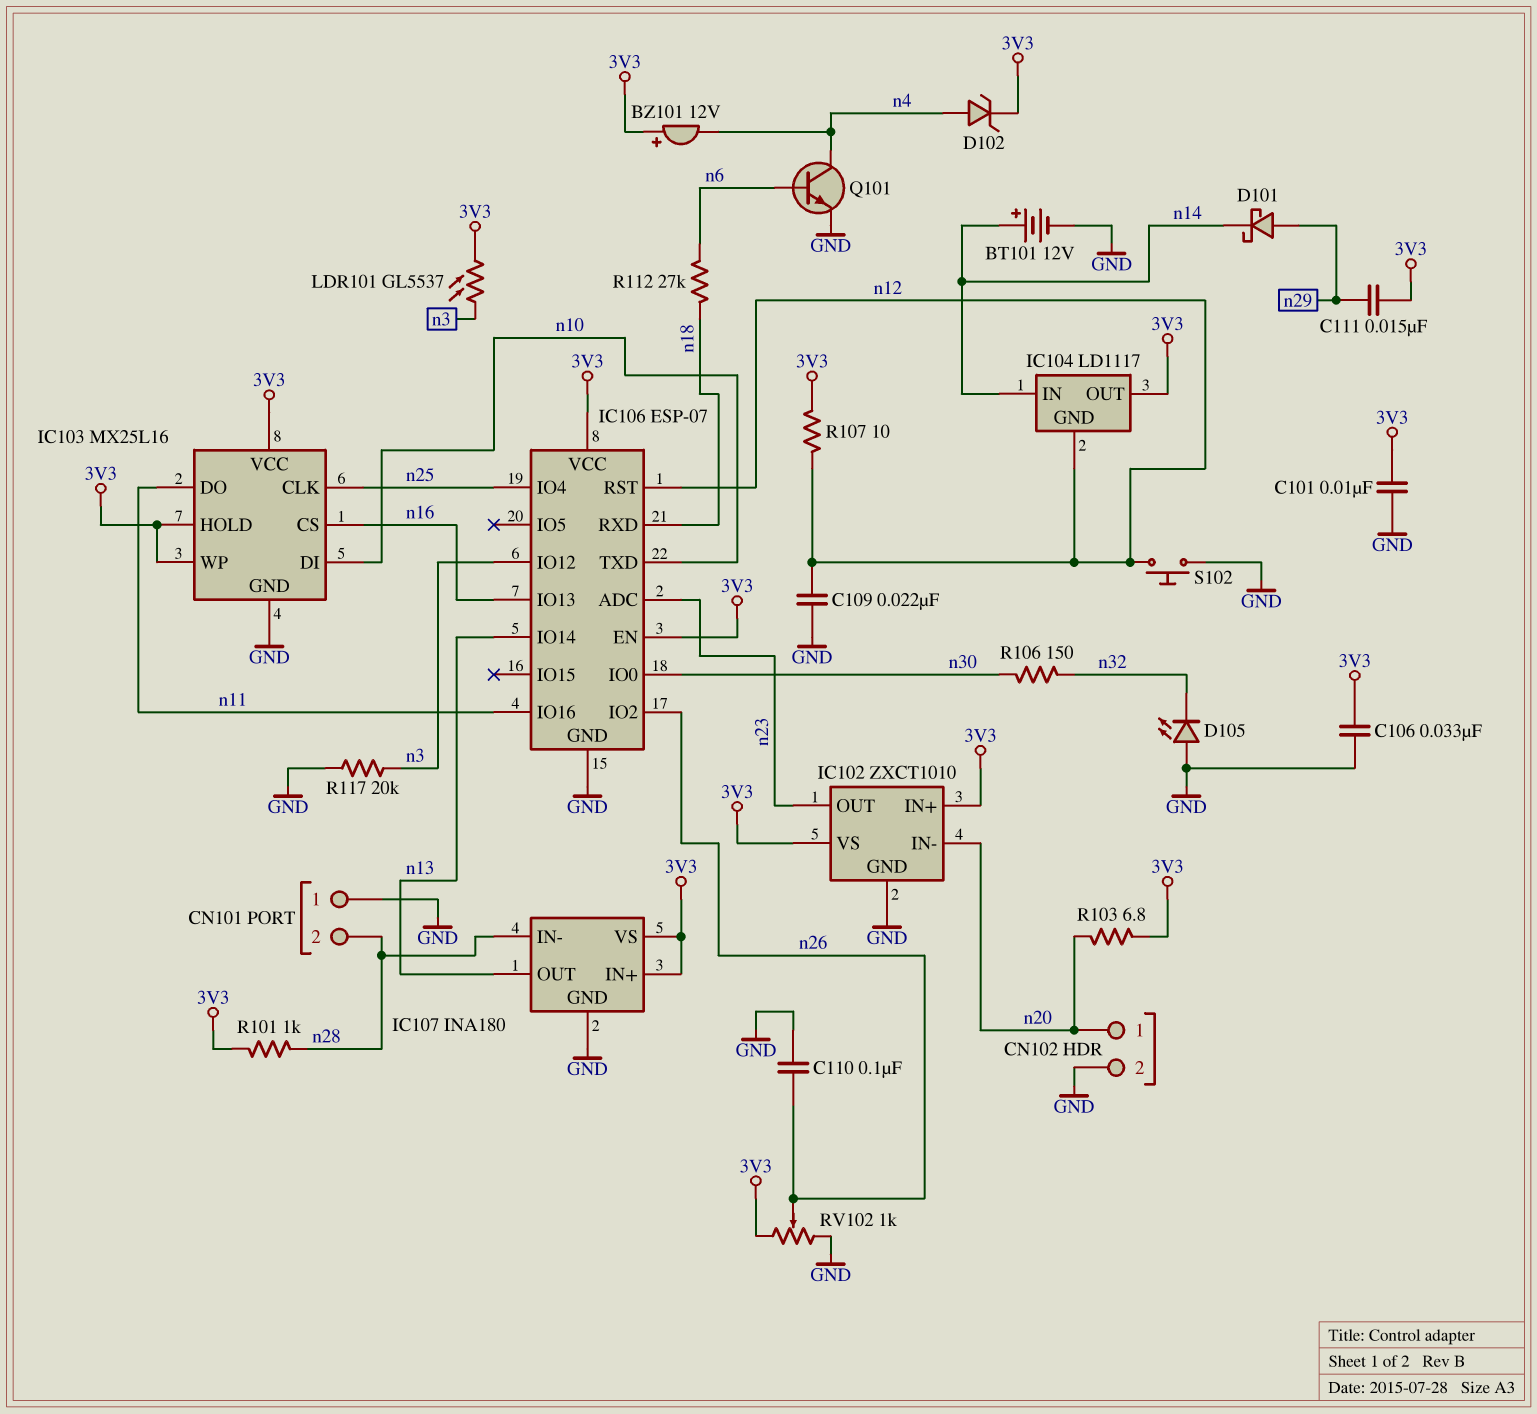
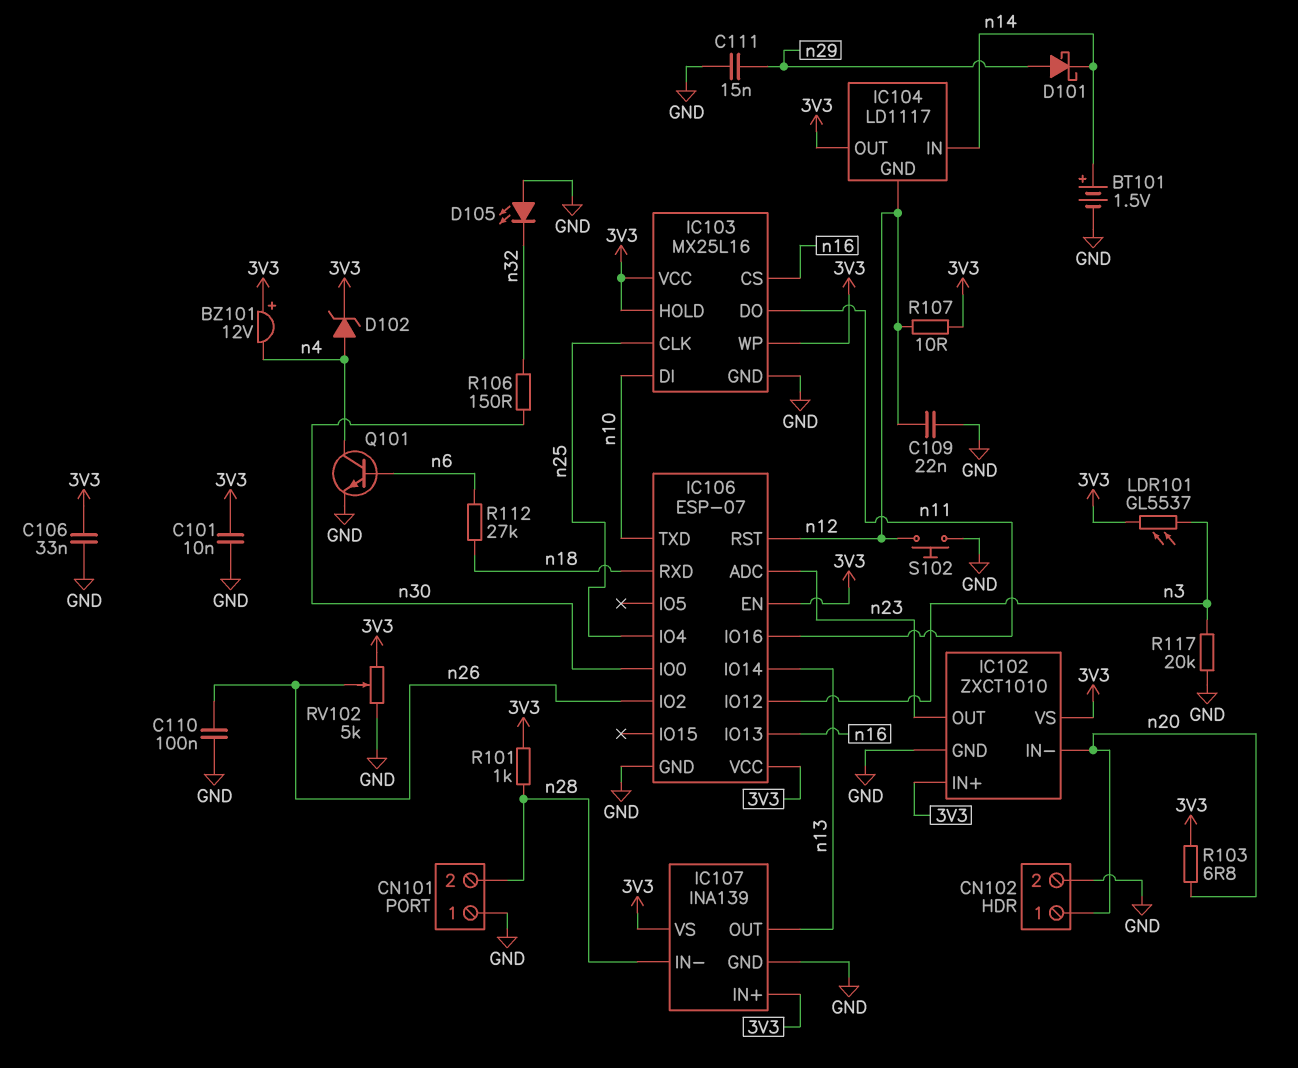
BT101: 12V (plus n14, minus GND) -> 1.5V (plus n14, minus GND)
C111: 15nF (3V3, n29) -> 15nF (GND, n29)
IC107: INA180 -> INA139
RV102: 1k (3V3, GND, wiper n26) -> 5k (3V3, GND, wiper n26)

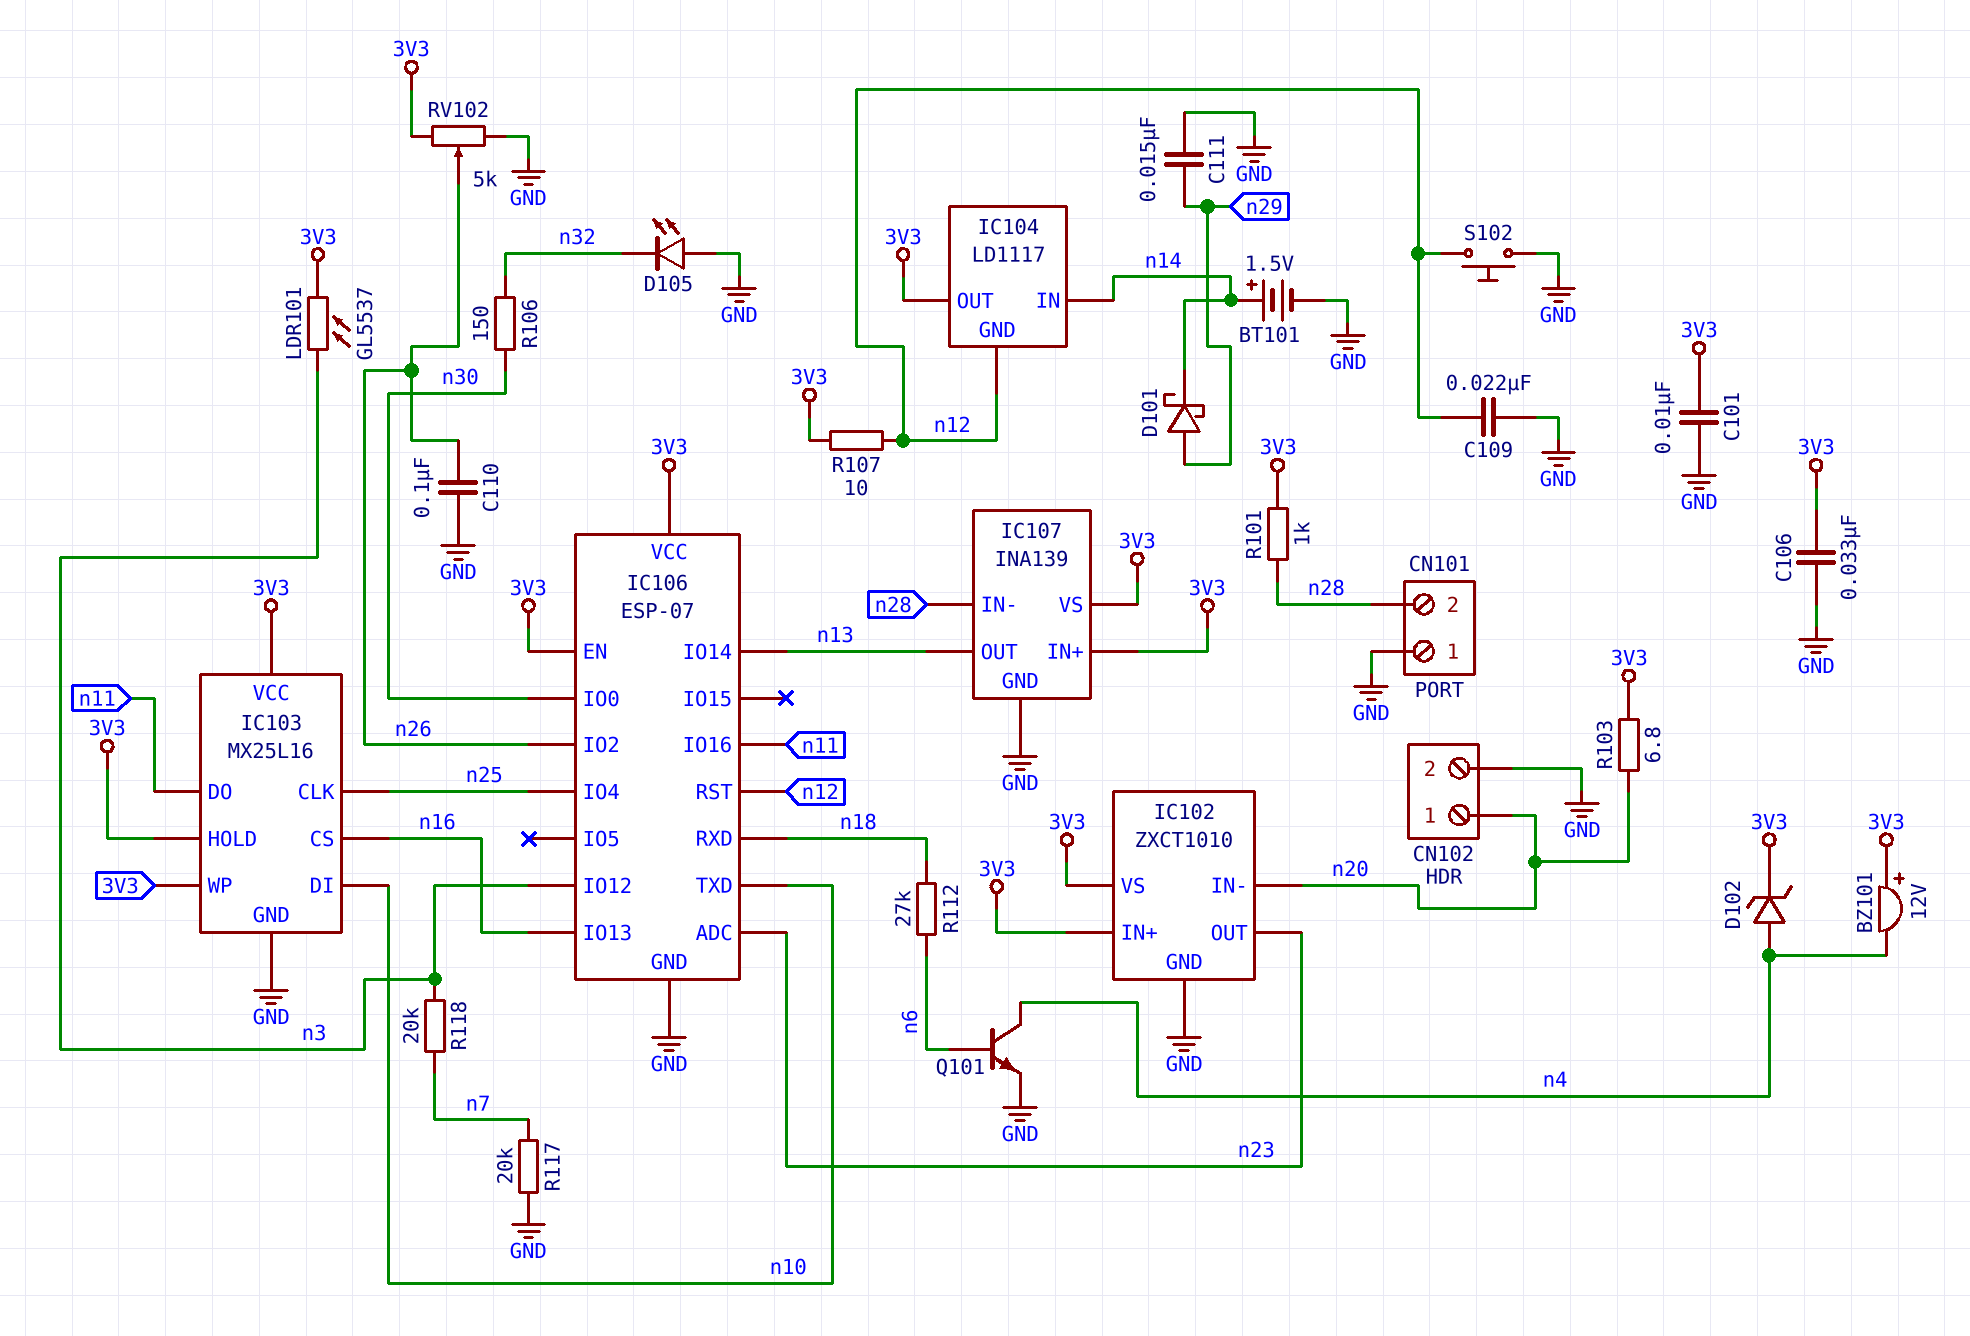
R117: 20k (GND, n3) -> 20k (GND, n7)
R118: none -> 20k (n3, n7)

